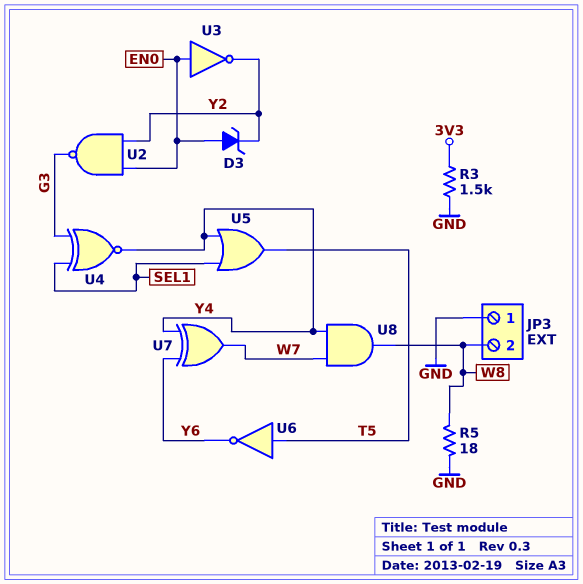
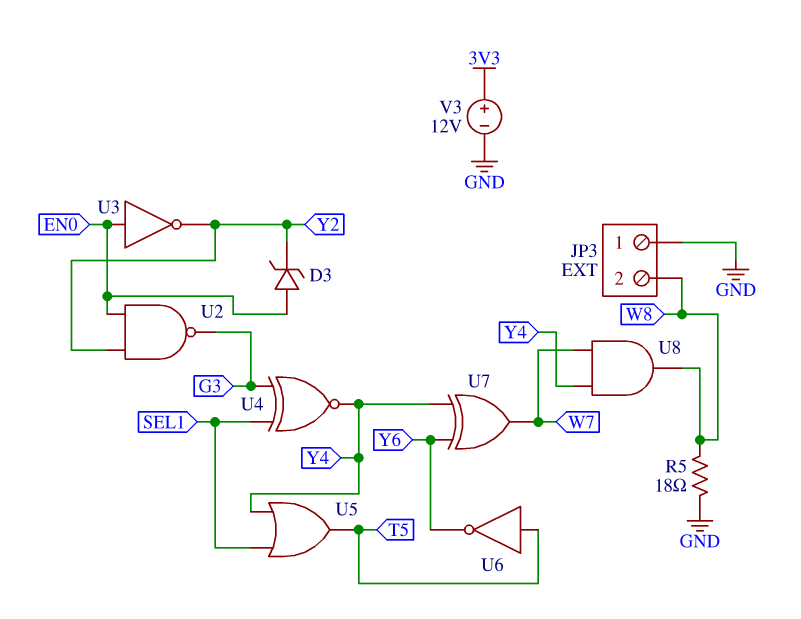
R3: 1.5k (3V3, GND) -> none
V3: none -> 12V (plus 3V3, minus GND)

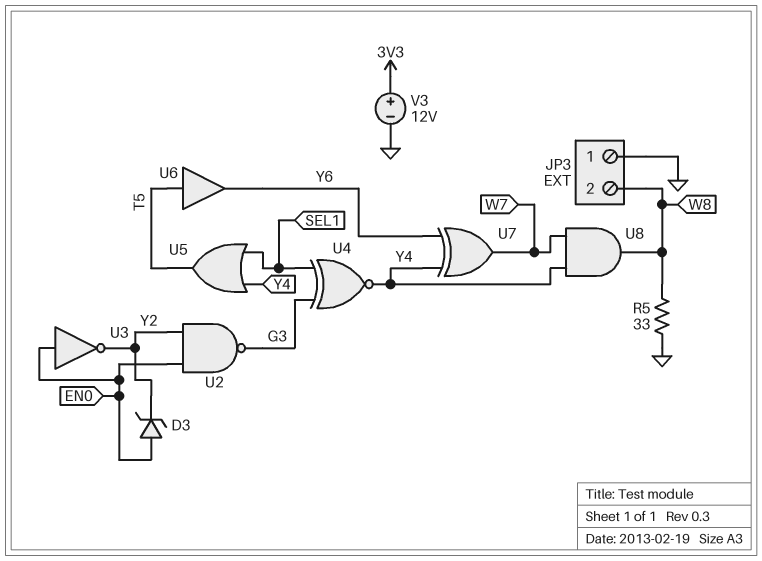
R5: 18 (GND, W8) -> 33 (GND, W8)
U6: NOT (in T5, out Y6) -> buffer (in T5, out Y6)

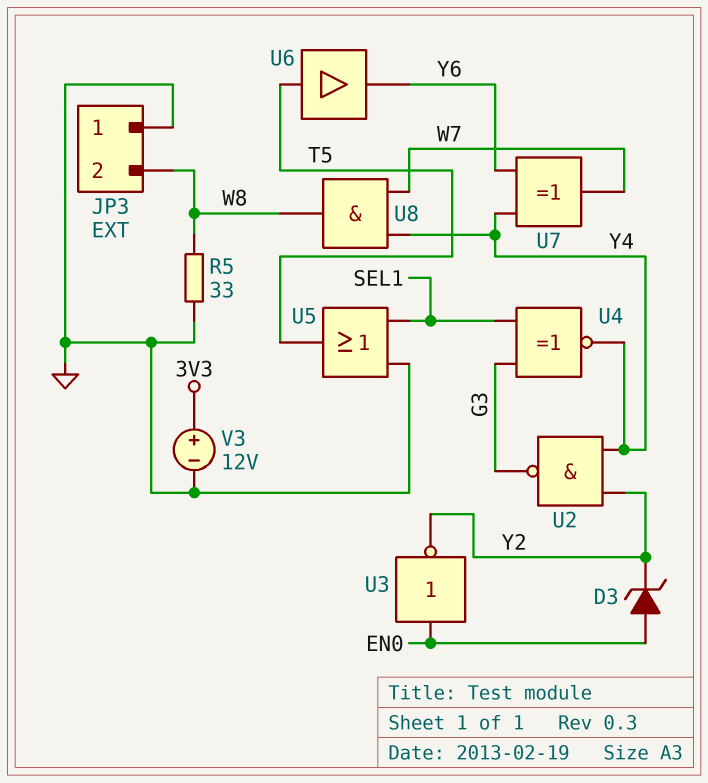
U2: NAND (in EN0, in Y2, out G3) -> NAND (in Y2, in Y4, out G3)
U5: OR (in SEL1, in Y4, out T5) -> OR (in GND, in SEL1, out T5)

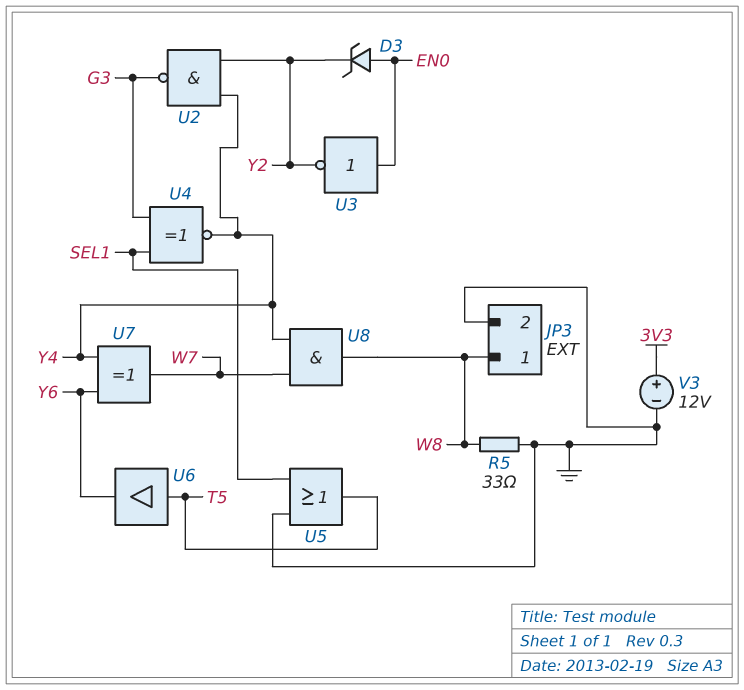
JP3 pin 1: GND -> W8
JP3 pin 2: W8 -> GND

